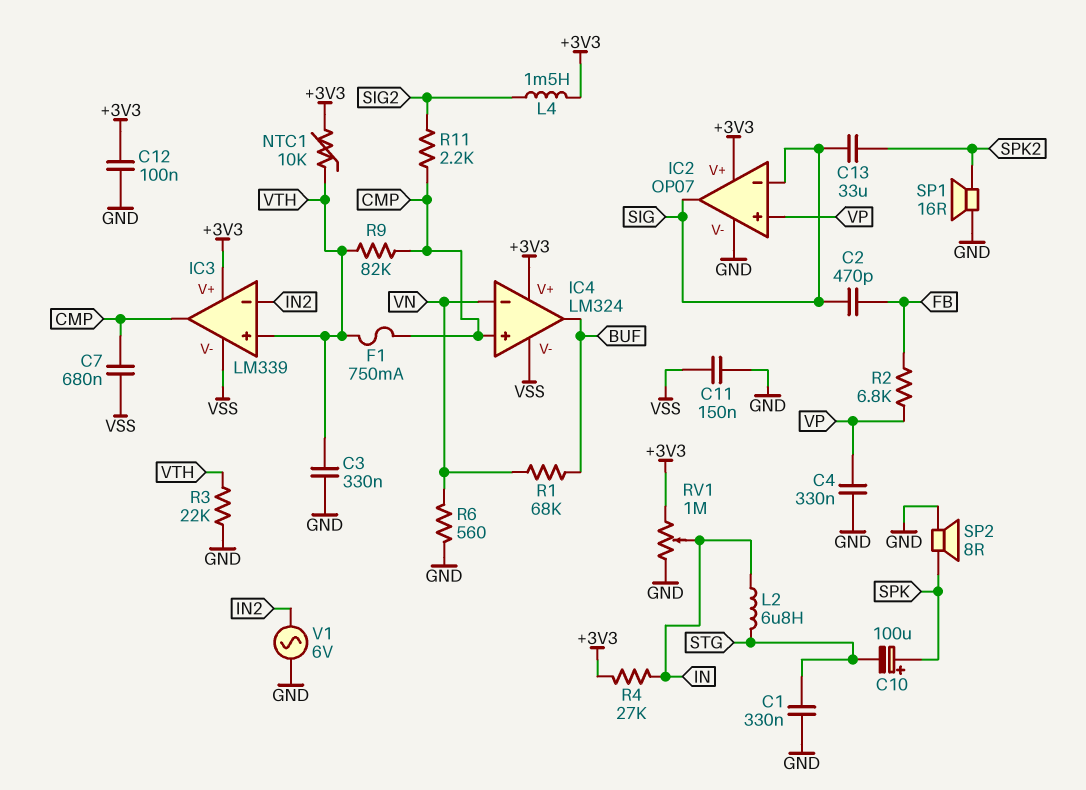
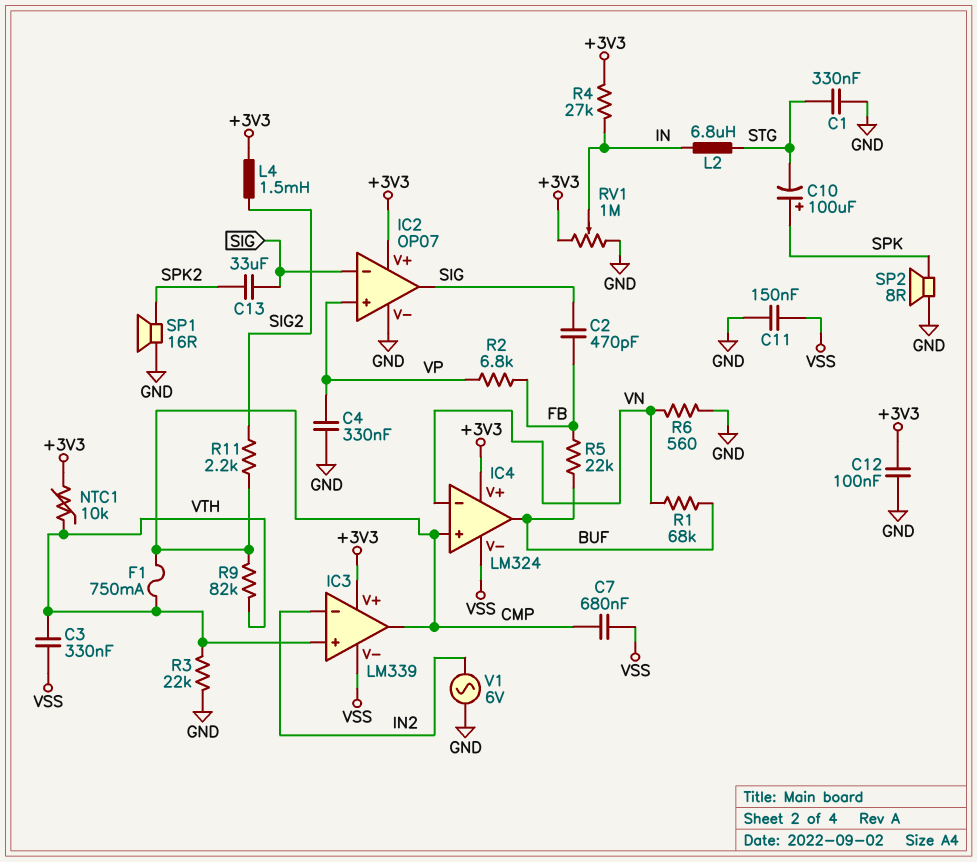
C3: 330nF (GND, VTH) -> 330nF (VSS, VTH)
R5: none -> 22k (BUF, FB)

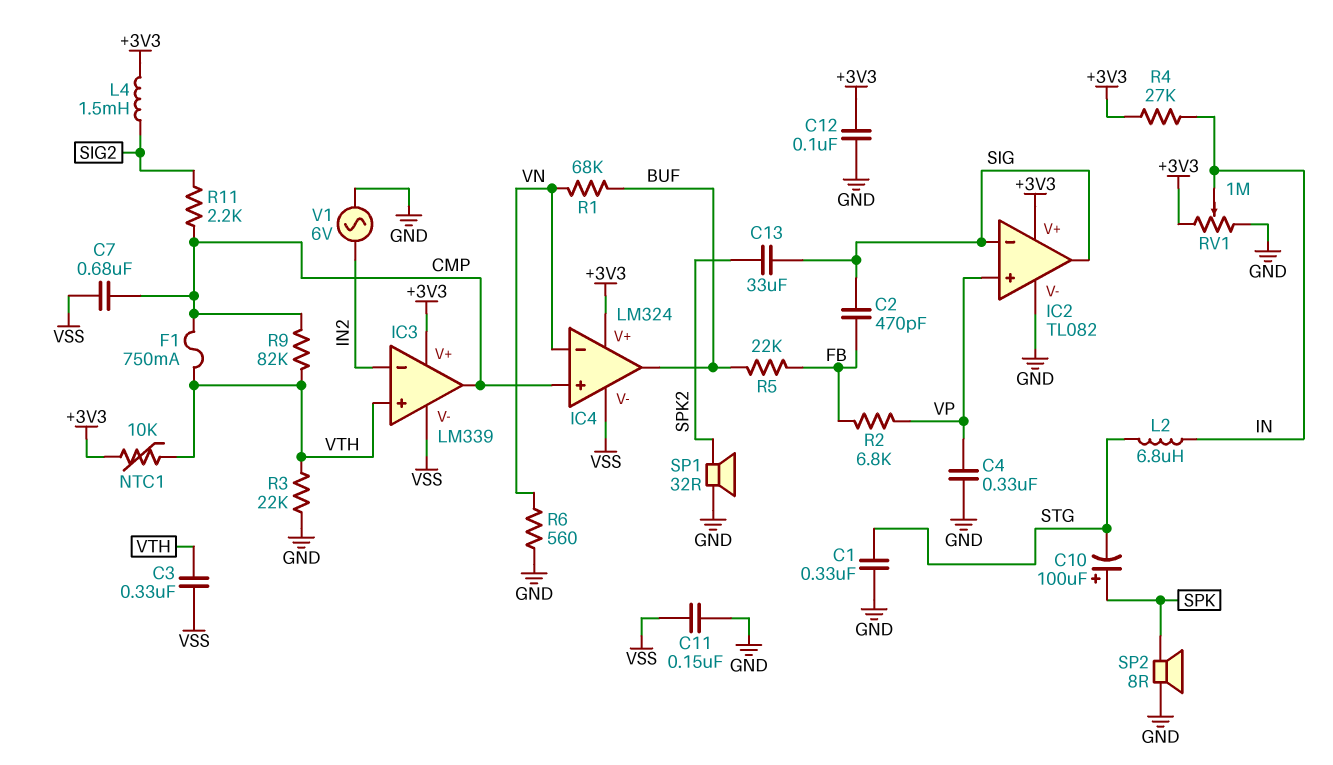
IC2: OP07 -> TL082
SP1: speaker 16R (GND, SPK2) -> speaker 32R (GND, SPK2)

